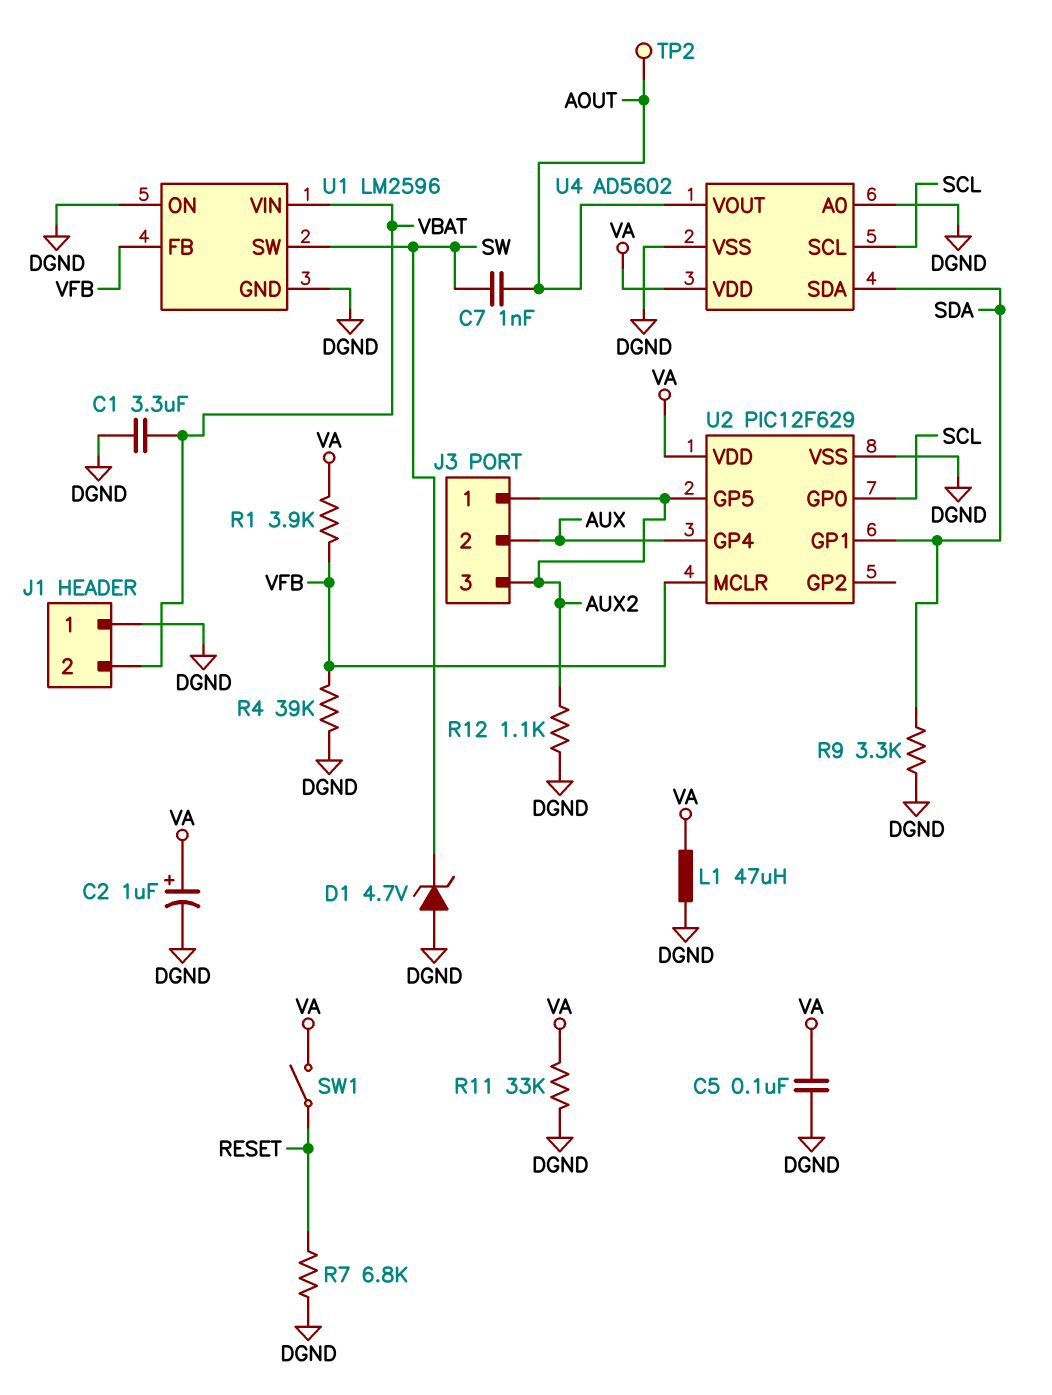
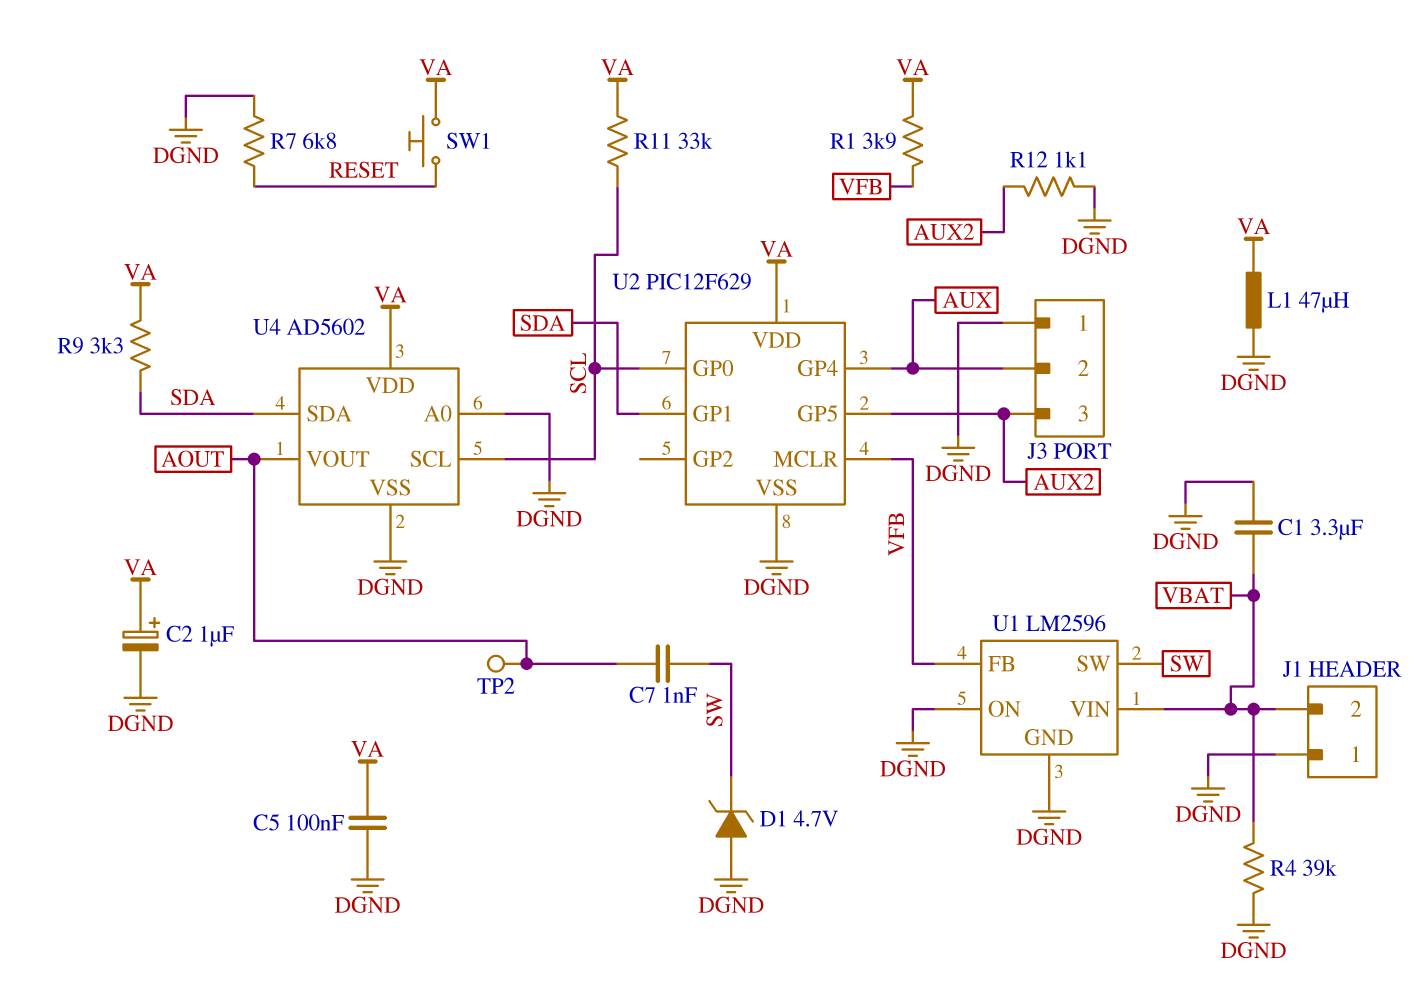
J3 pin 1: AUX2 -> DGND
R4: 39k (DGND, VFB) -> 39k (DGND, VBAT)
R9: 3.3k (DGND, SDA) -> 3.3k (SDA, VA)
R11: 33k (DGND, VA) -> 33k (SCL, VA)
SW1: switch (RESET, VA) -> button (RESET, VA)

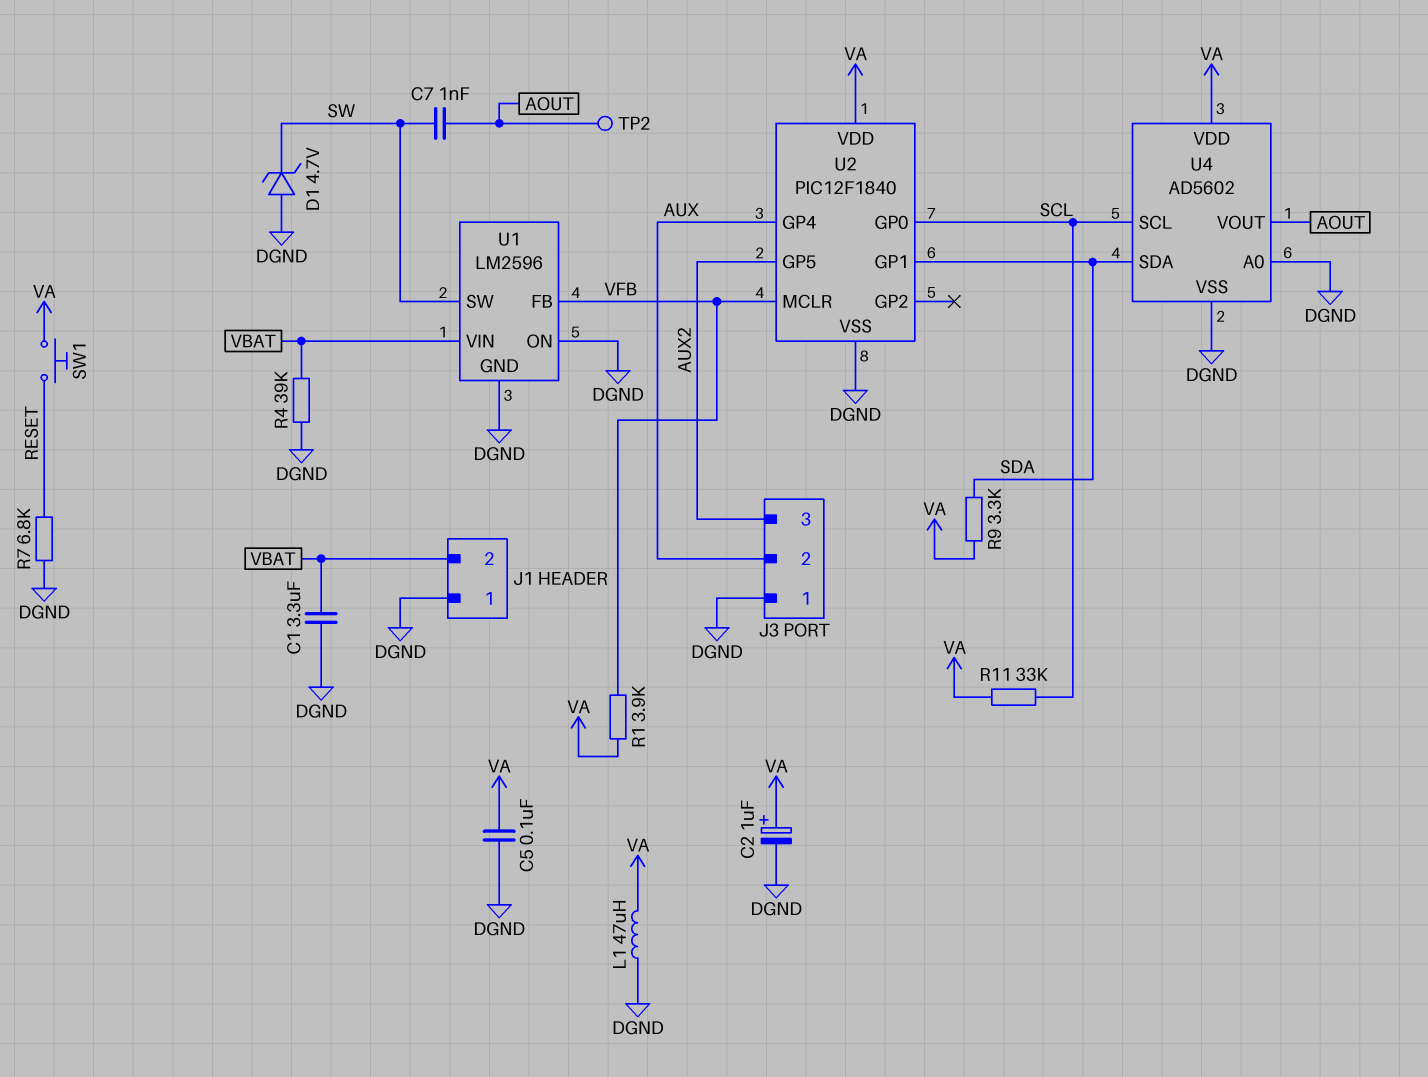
R12: 1.1k (AUX2, DGND) -> none
U2: PIC12F629 -> PIC12F1840

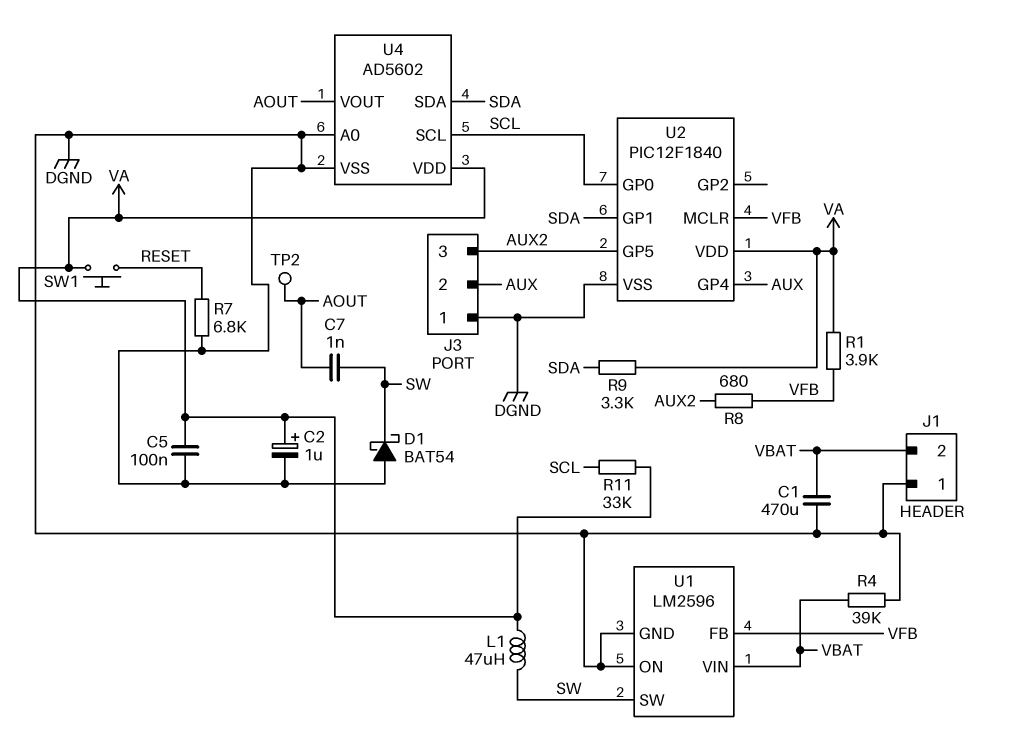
C1: 3.3uF (DGND, VBAT) -> 470uF (DGND, VBAT)
D1: zener 4.7V (A DGND, K SW) -> schottky BAT54 (A DGND, K SW)
L1: 47uH (DGND, VA) -> 47uH (SW, VA)
R8: none -> 680 (AUX2, VFB)

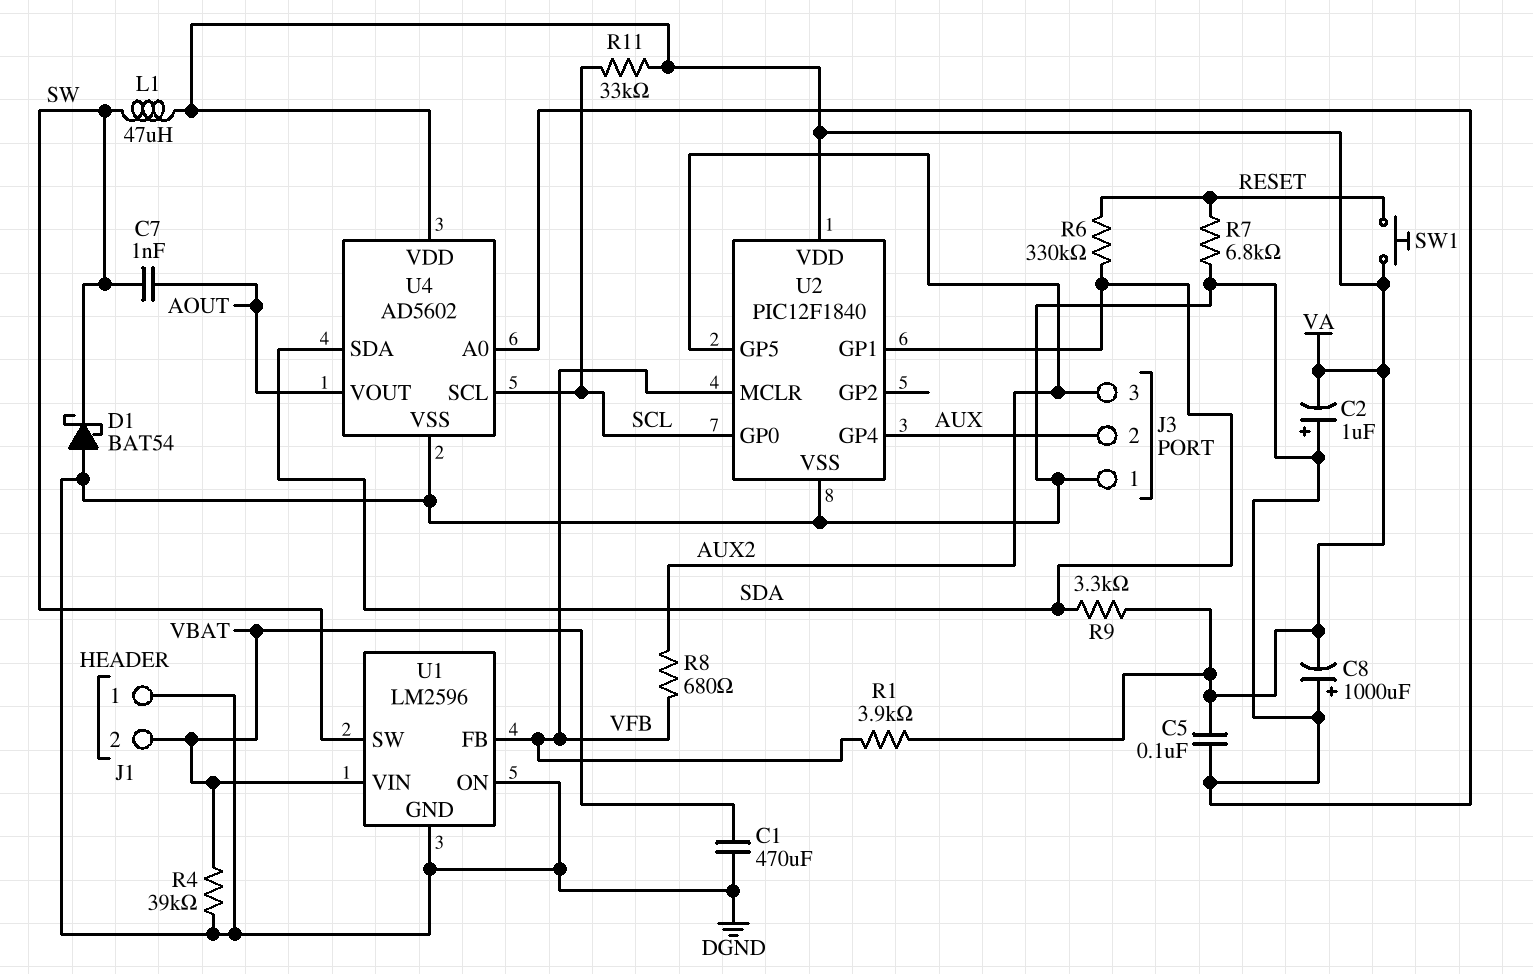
C2: 1uF (plus VA, minus DGND) -> 1uF (plus DGND, minus VA)
C8: none -> 1000uF (plus DGND, minus VA)
R6: none -> 330k (RESET, SDA)
TP2: test point (AOUT) -> none

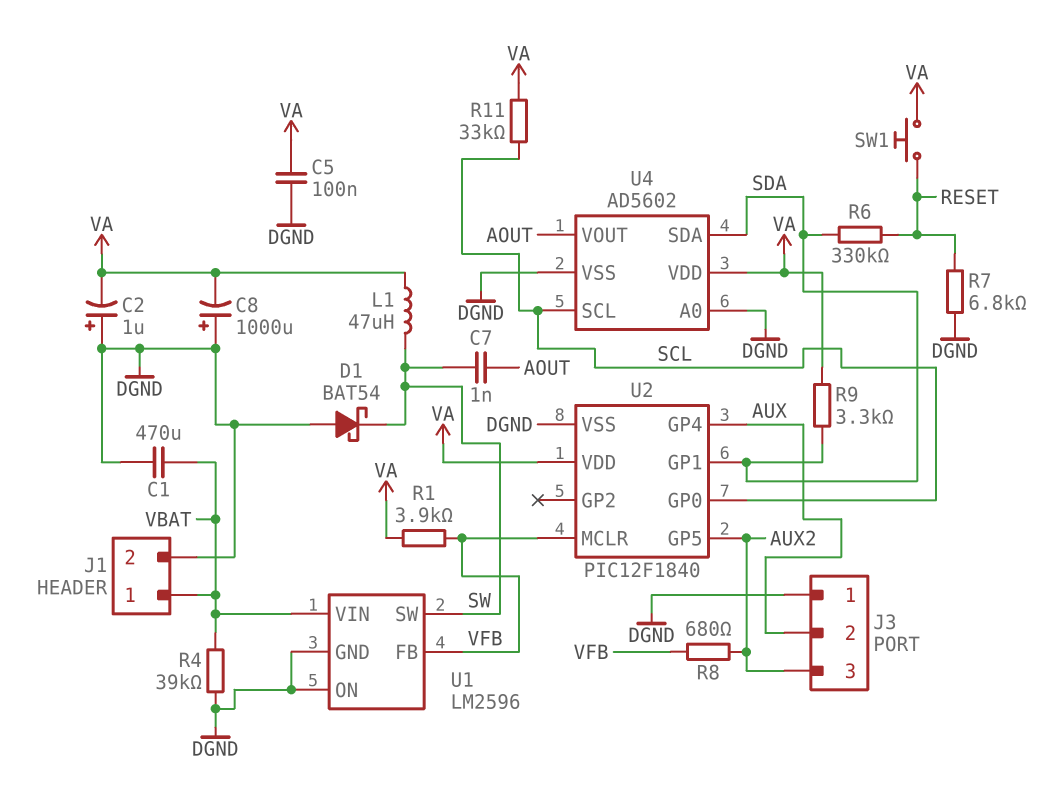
J1 pin 1: DGND -> VBAT
J1 pin 2: VBAT -> DGND

